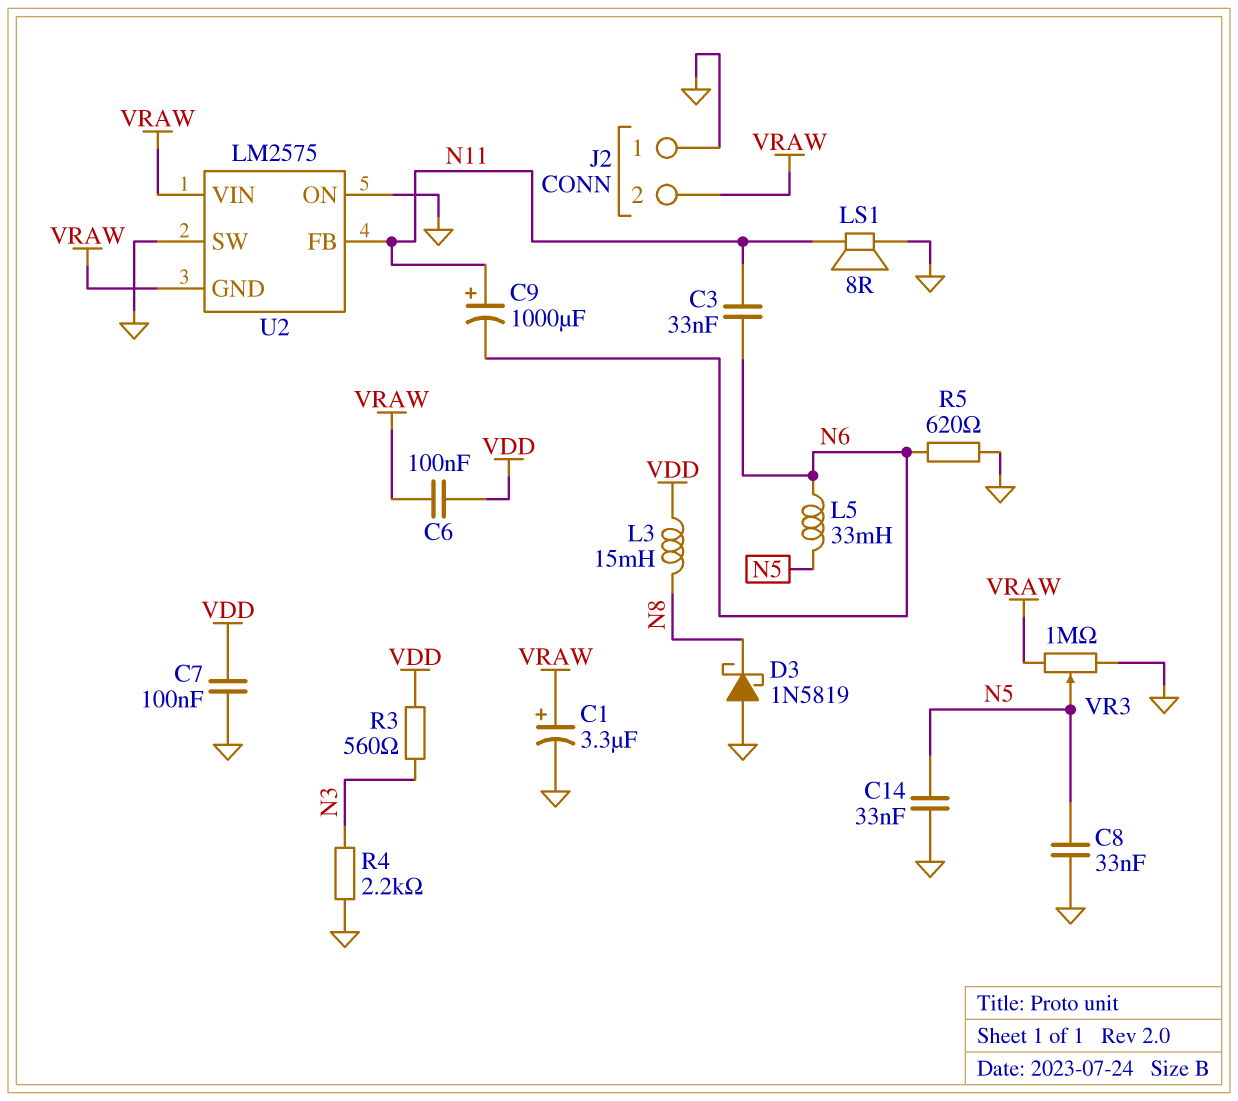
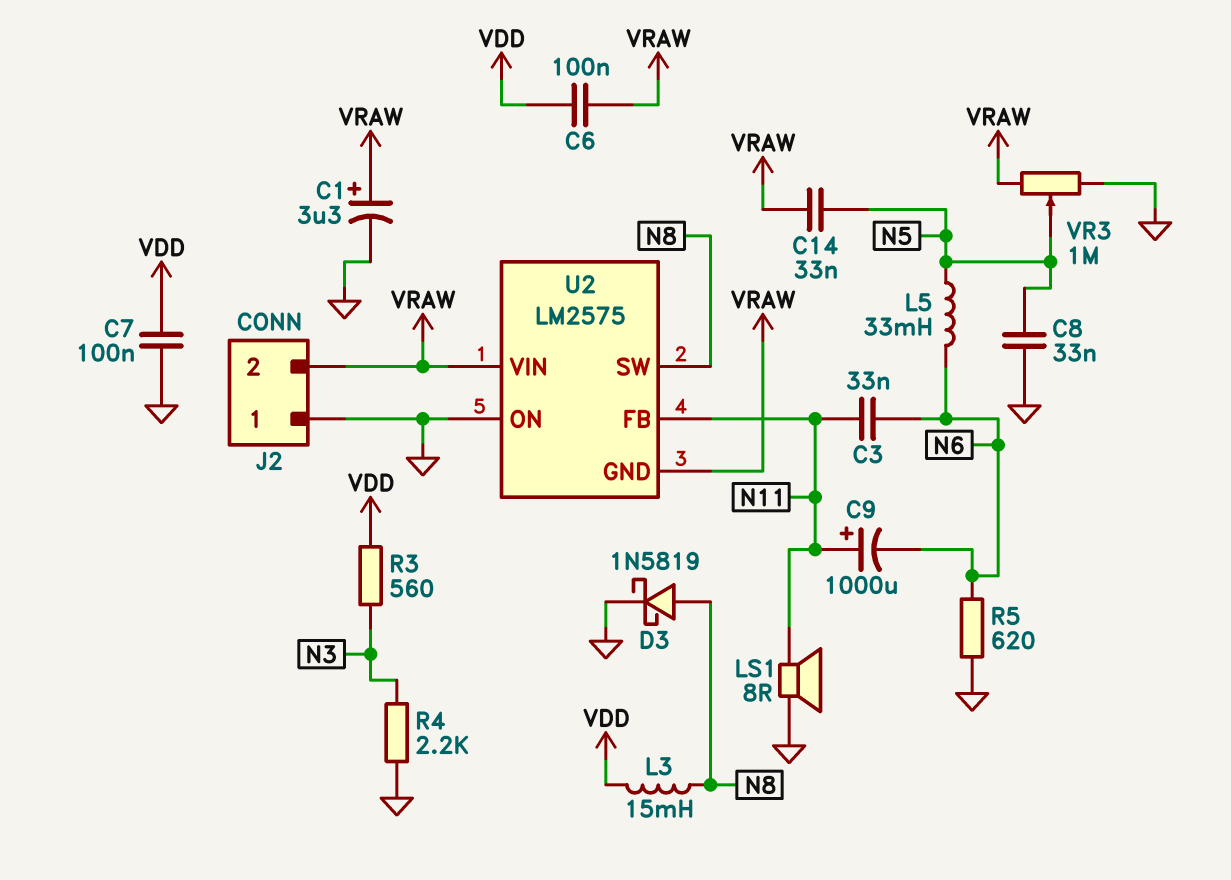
C14: 33nF (GND, N5) -> 33nF (N5, VRAW)
D3: schottky 1N5819 (A GND, K N8) -> schottky 1N5819 (A N8, K GND)
U2 pin SW: GND -> N8

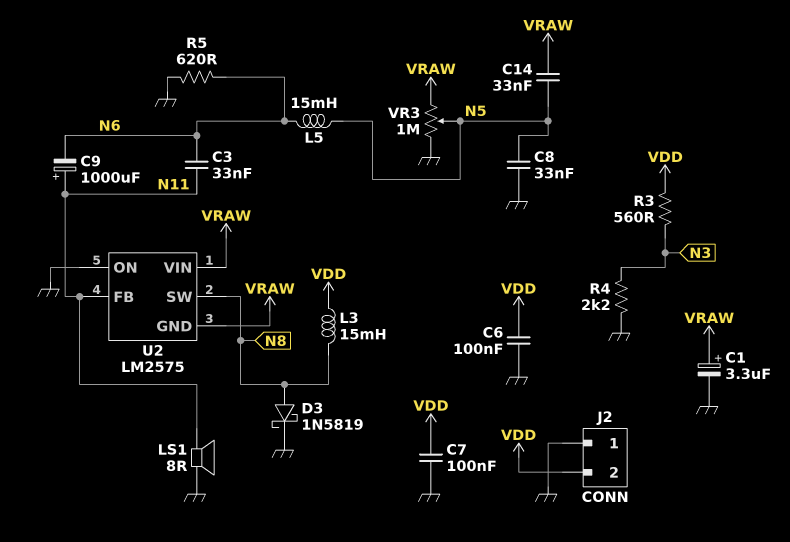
C6: 100nF (VDD, VRAW) -> 100nF (GND, VDD)
J2 pin 2: VRAW -> VDD
L5: 33mH (N5, N6) -> 15mH (N5, N6)

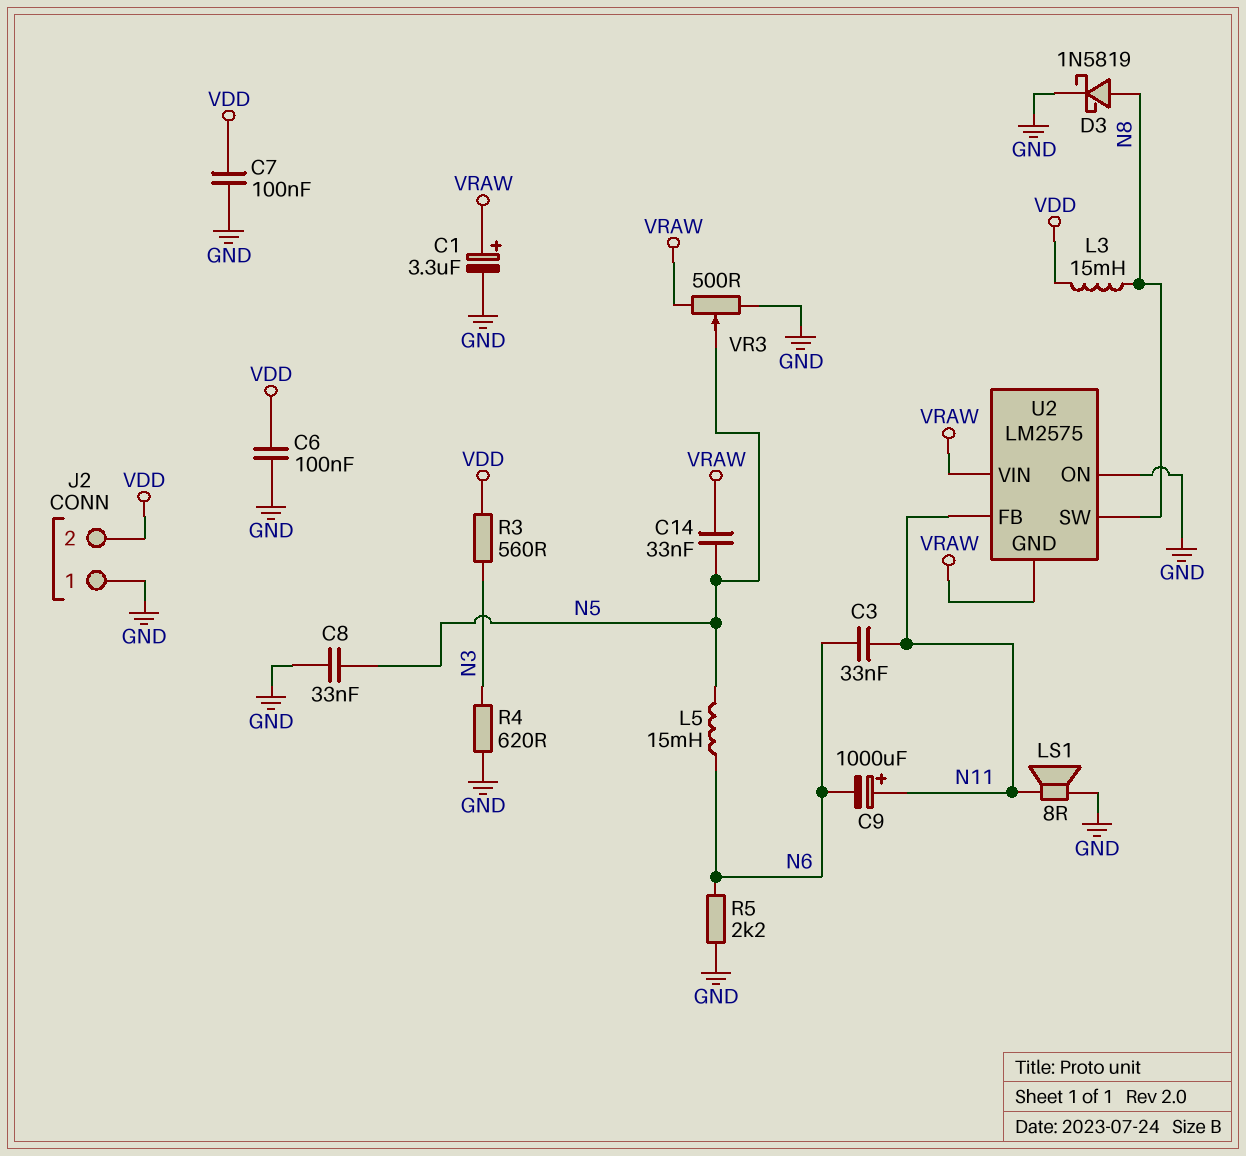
R4: 2.2k (GND, N3) -> 620 (GND, N3)
R5: 620 (GND, N6) -> 2.2k (GND, N6)
VR3: 1M (GND, VRAW, wiper N5) -> 500 (GND, VRAW, wiper N5)

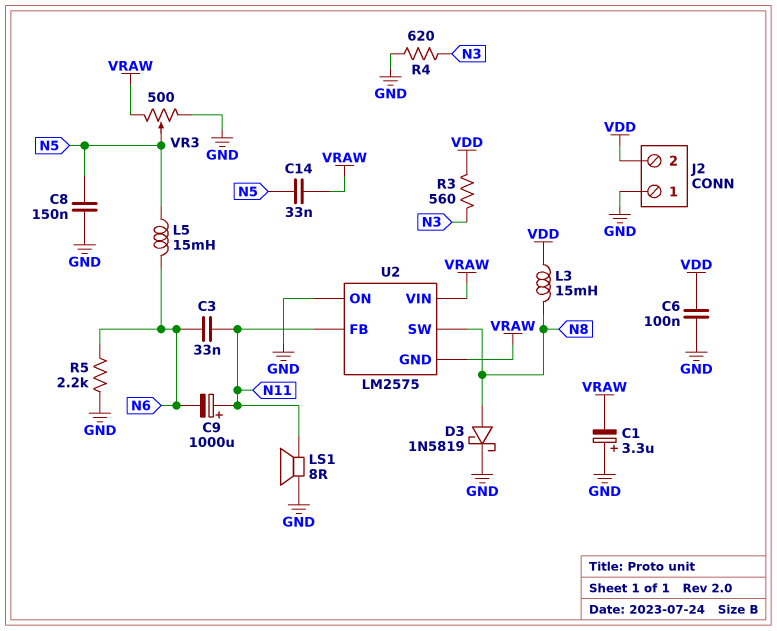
C1: 3.3uF (plus VRAW, minus GND) -> 3.3uF (plus GND, minus VRAW)
C7: 100nF (GND, VDD) -> none
C8: 33nF (GND, N5) -> 150nF (GND, N5)

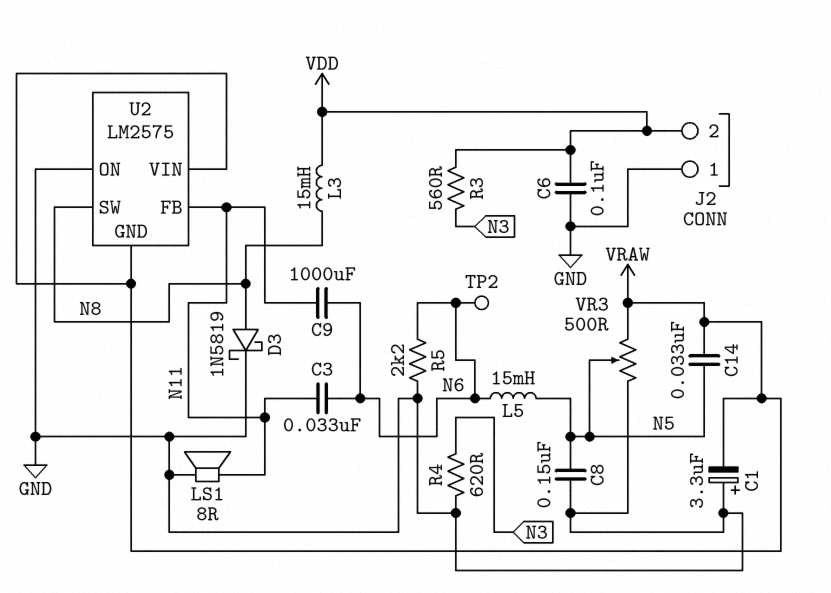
C9: 1000uF (plus N11, minus N6) -> 1000uF (N6, N11)
TP2: none -> test point (N6)

